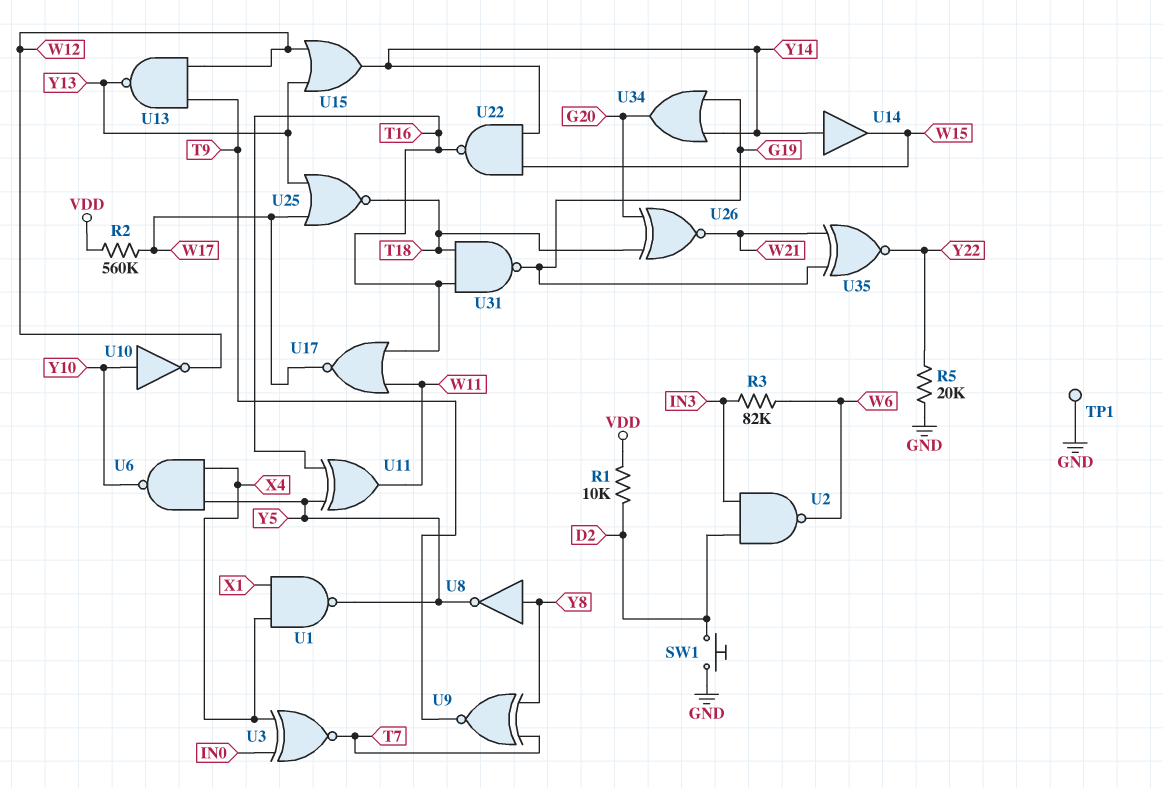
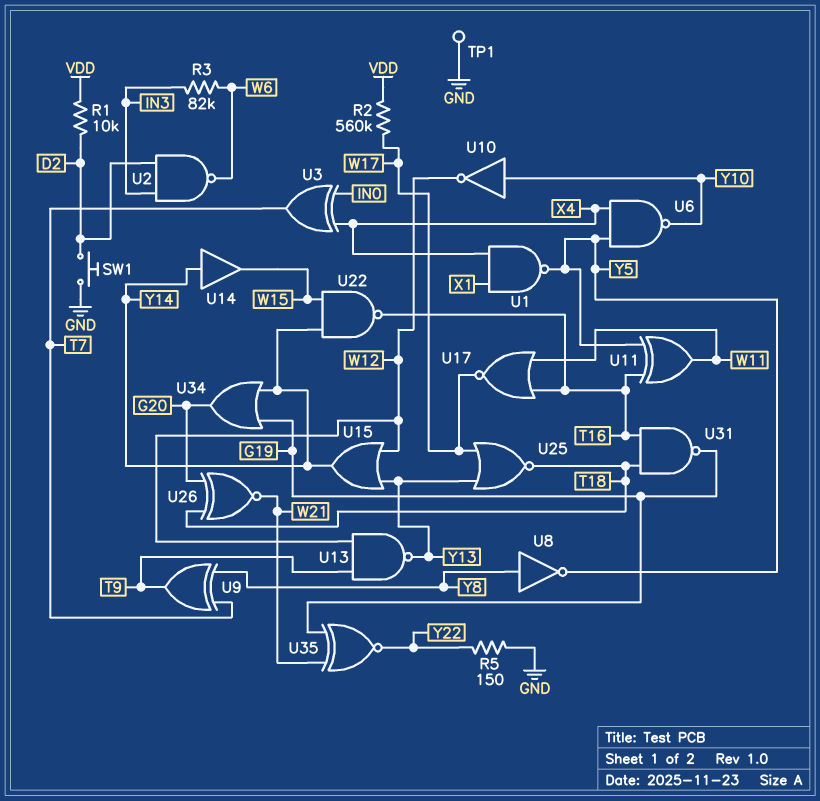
R5: 20k (GND, Y22) -> 150 (GND, Y22)
U3: XNOR (in IN0, in X4, out T7) -> XOR (in IN0, in X4, out T7)
U9: XNOR (in T7, in Y8, out T9) -> XOR (in T7, in Y8, out T9)

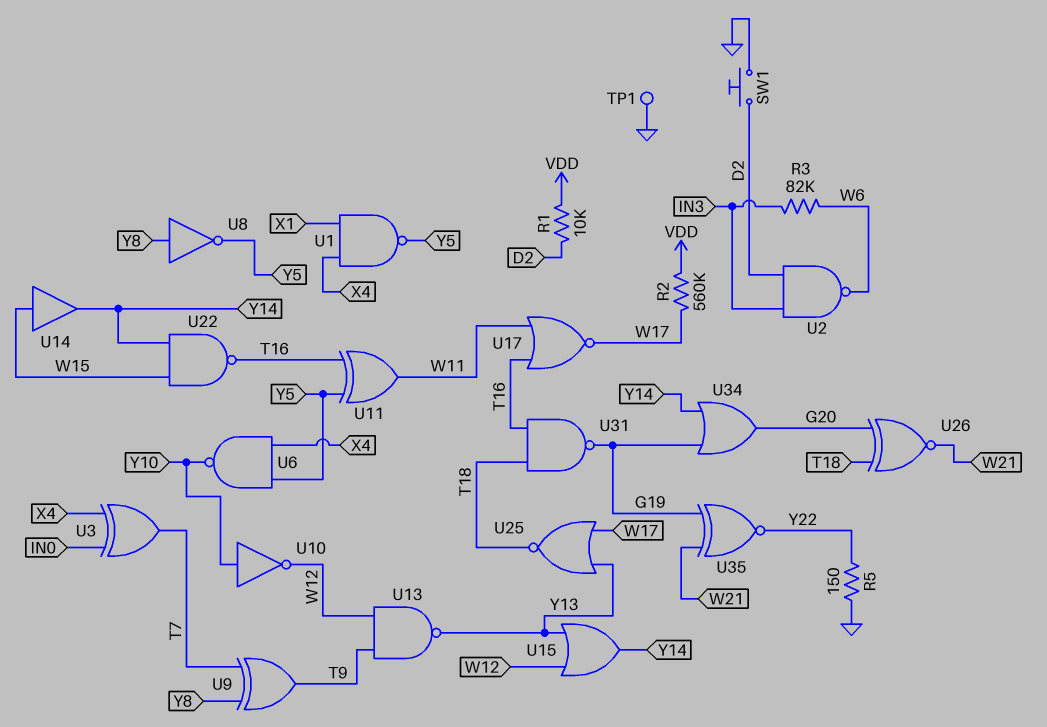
U14: buffer (in Y14, out W15) -> buffer (in W15, out Y14)

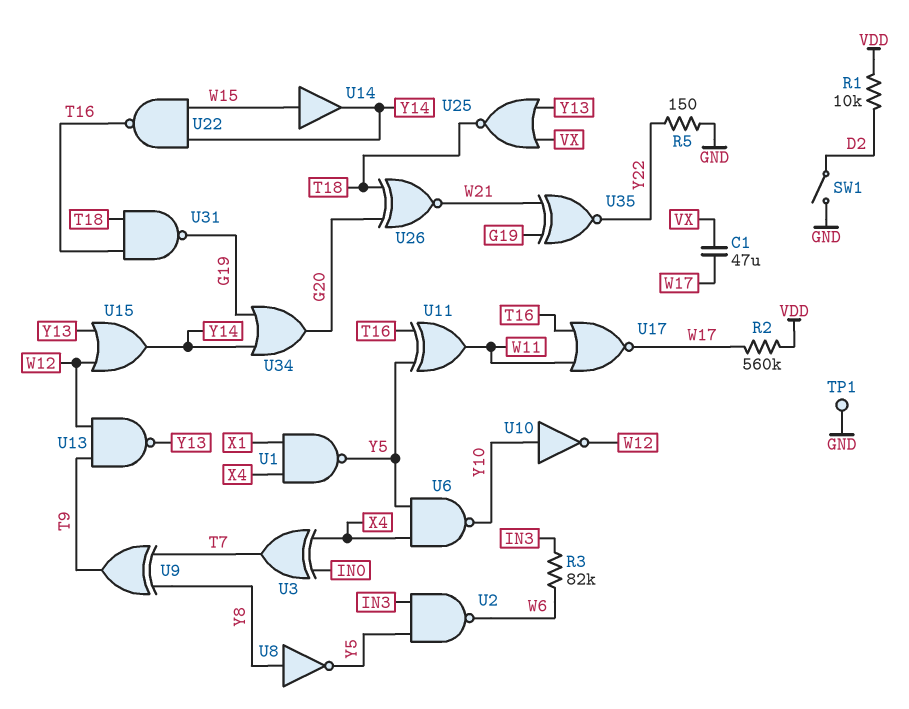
C1: none -> 47uF (VX, W17)
SW1: button (D2, GND) -> switch (D2, GND)
U2: NAND (in D2, in IN3, out W6) -> NAND (in IN3, in Y5, out W6)
U25: NOR (in W17, in Y13, out T18) -> NOR (in VX, in Y13, out T18)

